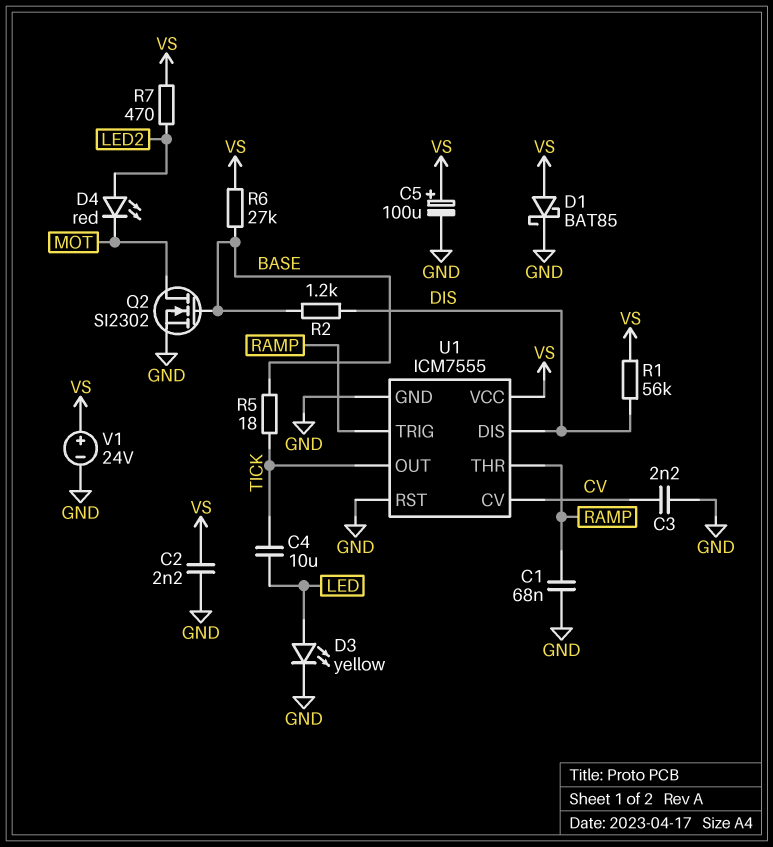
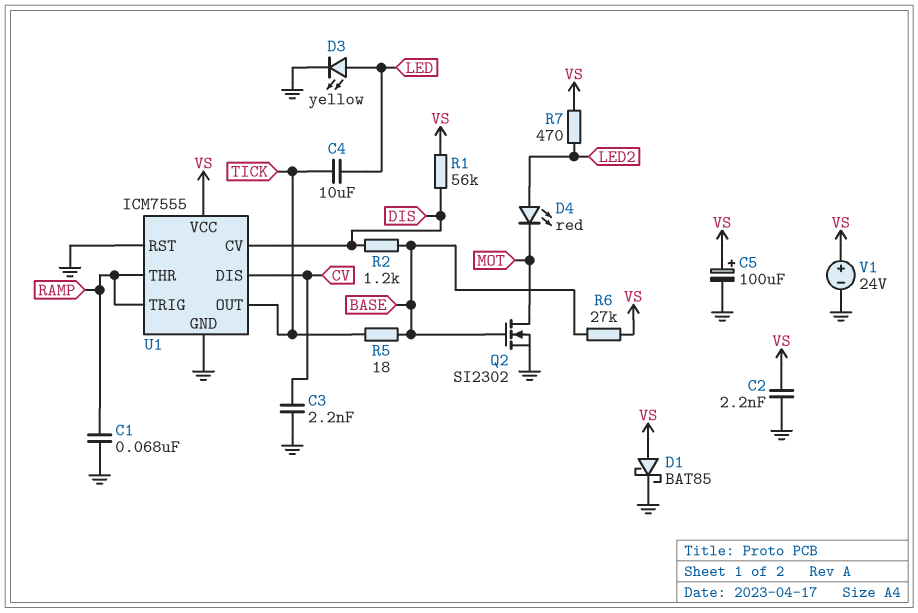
U1 pin CV: CV -> DIS
U1 pin DIS: DIS -> CV

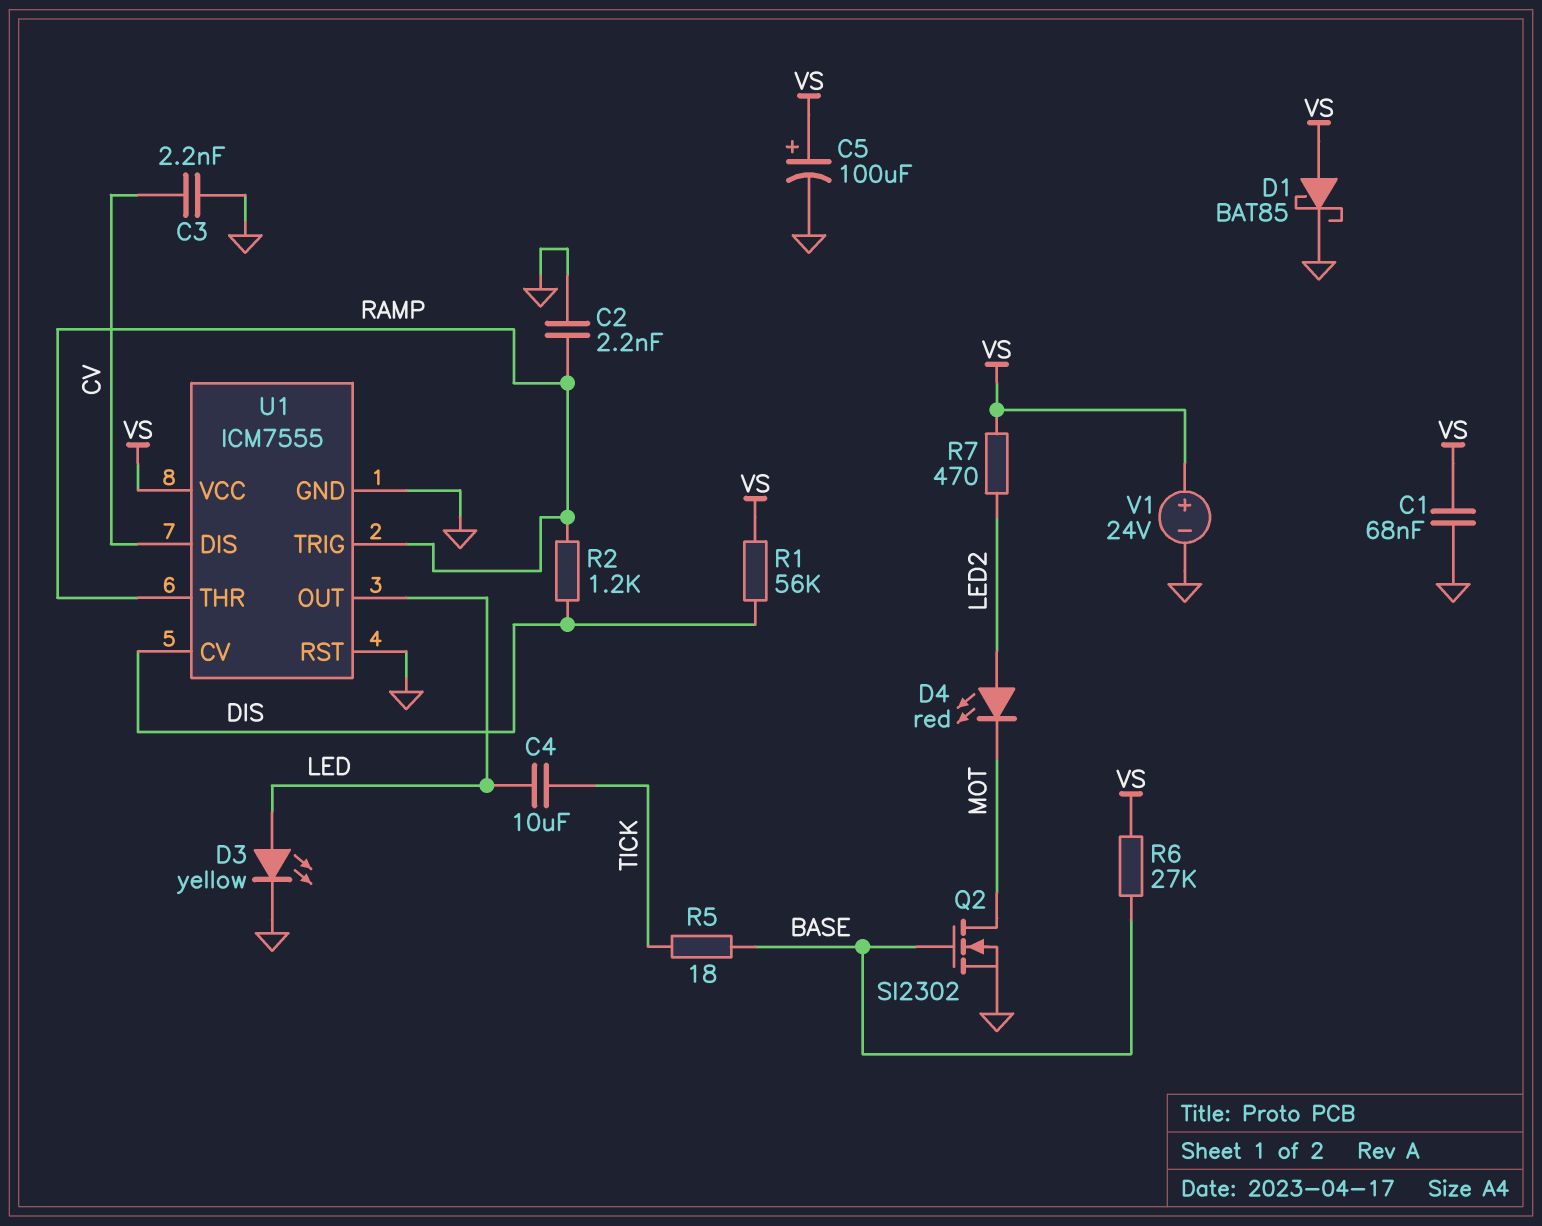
C1: 68nF (GND, RAMP) -> 68nF (GND, VS)
C2: 2.2nF (GND, VS) -> 2.2nF (GND, RAMP)
R2: 1.2k (BASE, DIS) -> 1.2k (DIS, RAMP)
U1 pin OUT: TICK -> LED

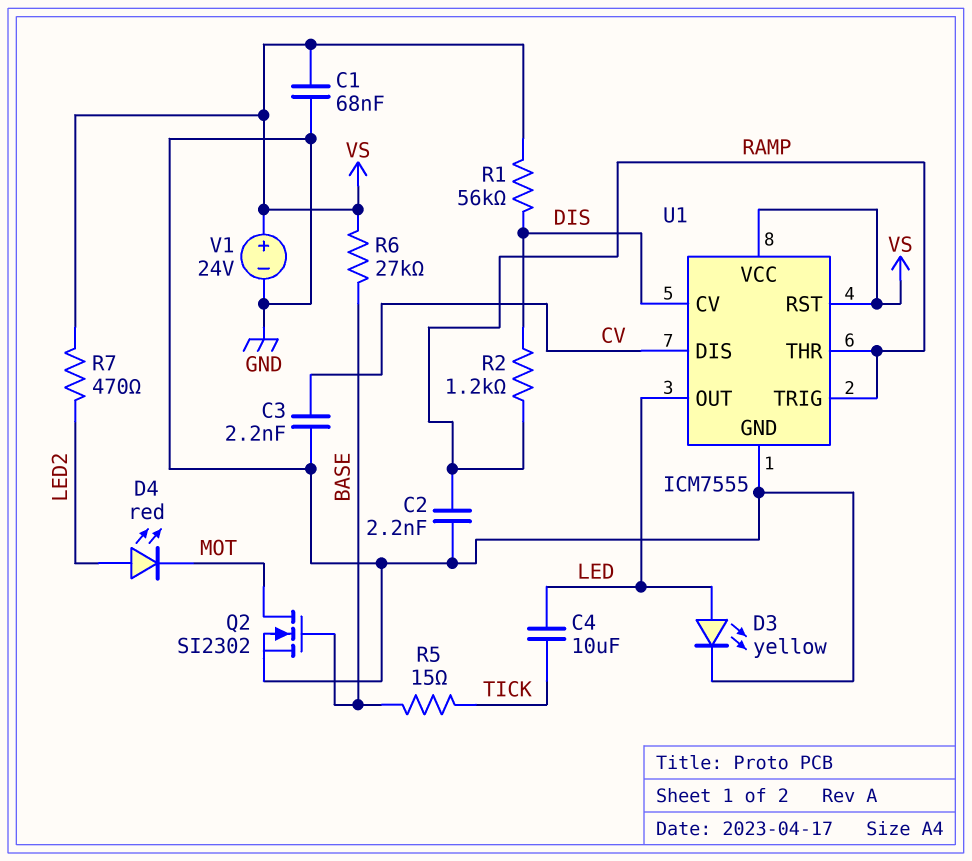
C5: 100uF (plus VS, minus GND) -> none
D1: schottky BAT85 (A VS, K GND) -> none
R5: 18 (BASE, TICK) -> 15 (BASE, TICK)
U1 pin RST: GND -> VS

